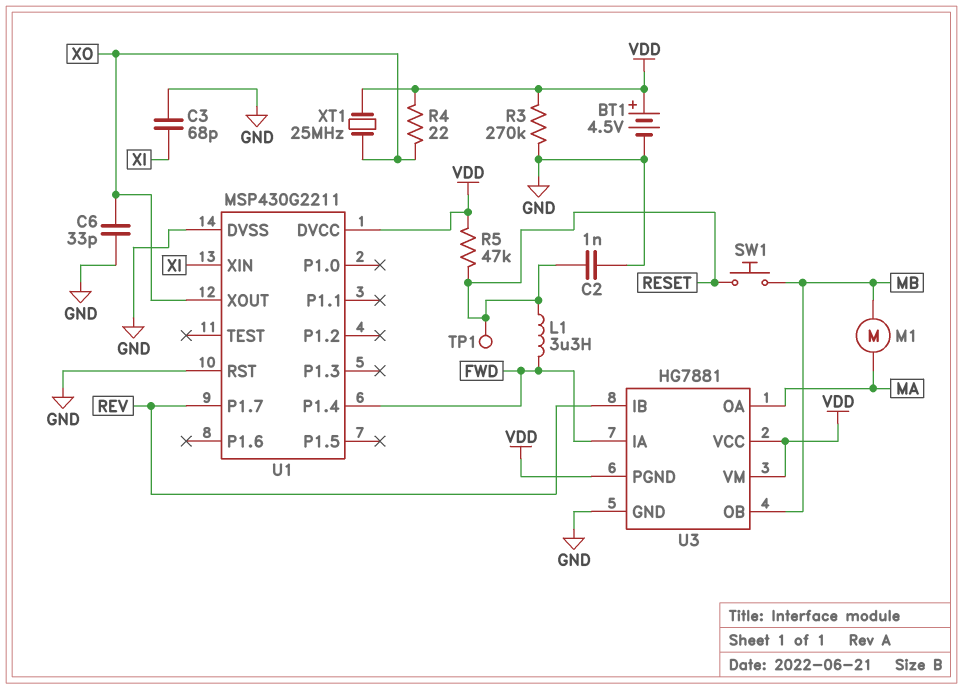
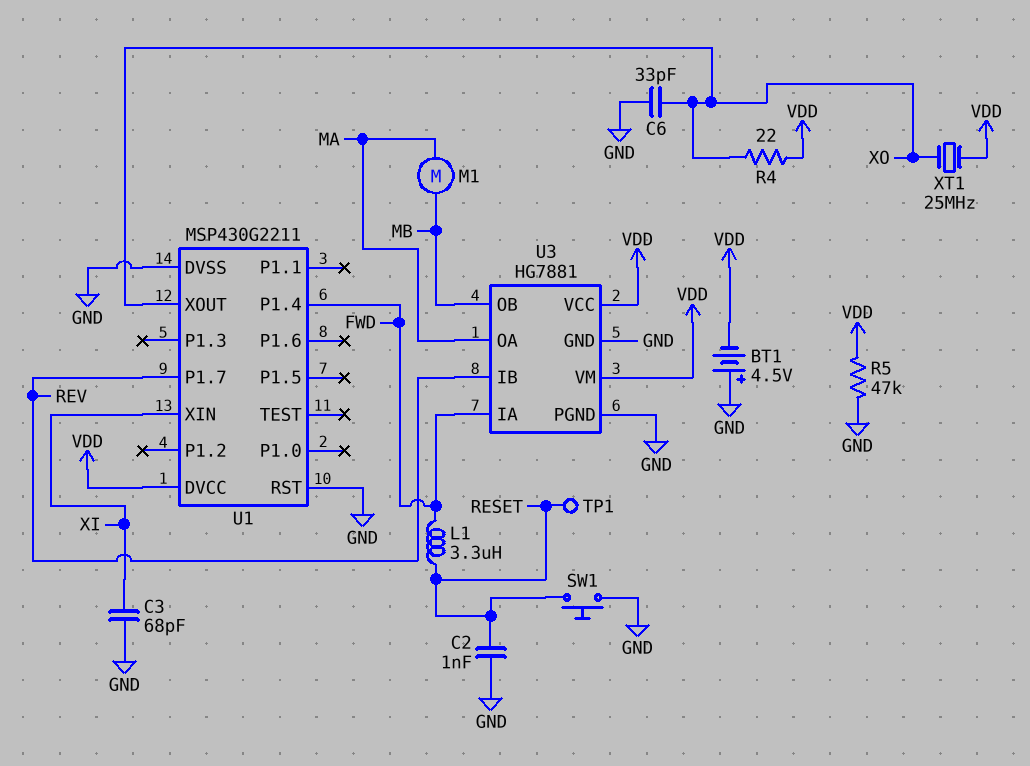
BT1: 4.5V (plus VDD, minus GND) -> 4.5V (plus GND, minus VDD)
R3: 270k (GND, VDD) -> none
R5: 47k (RESET, VDD) -> 47k (GND, VDD)
SW1: button (MB, RESET) -> button (GND, RESET)
U3 pin PGND: VDD -> GND

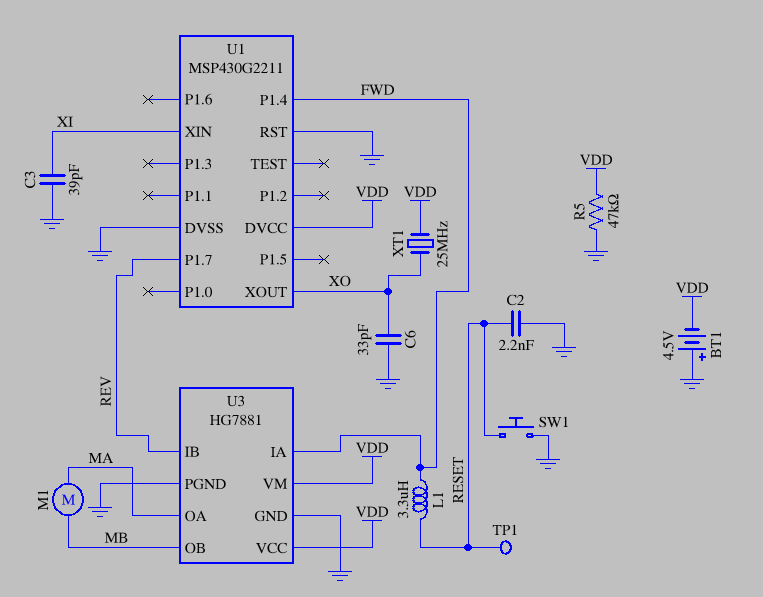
C2: 1nF (GND, RESET) -> 2.2nF (GND, RESET)
C3: 68pF (GND, XI) -> 39pF (GND, XI)
R4: 22 (VDD, XO) -> none

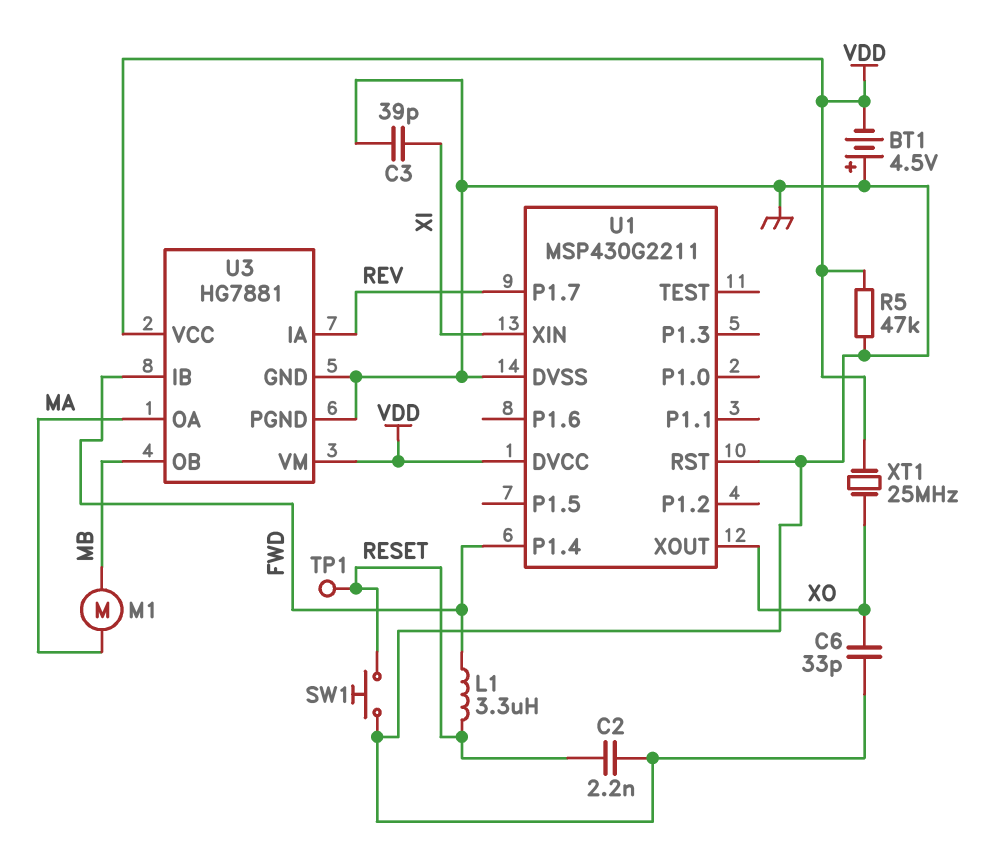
U3 pin IA: FWD -> REV
U3 pin IB: REV -> FWD

